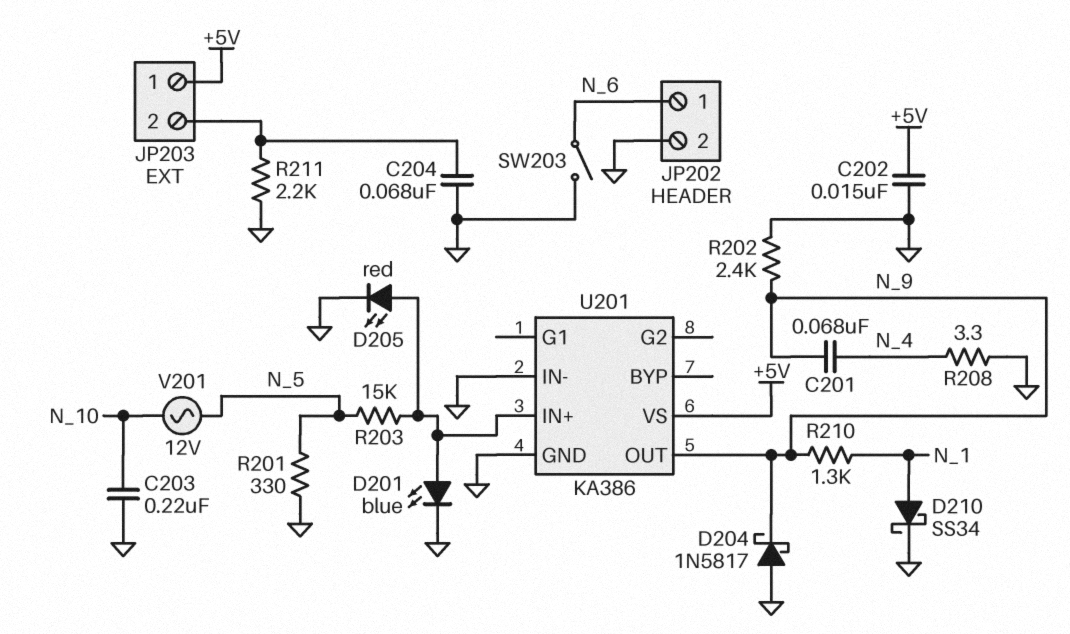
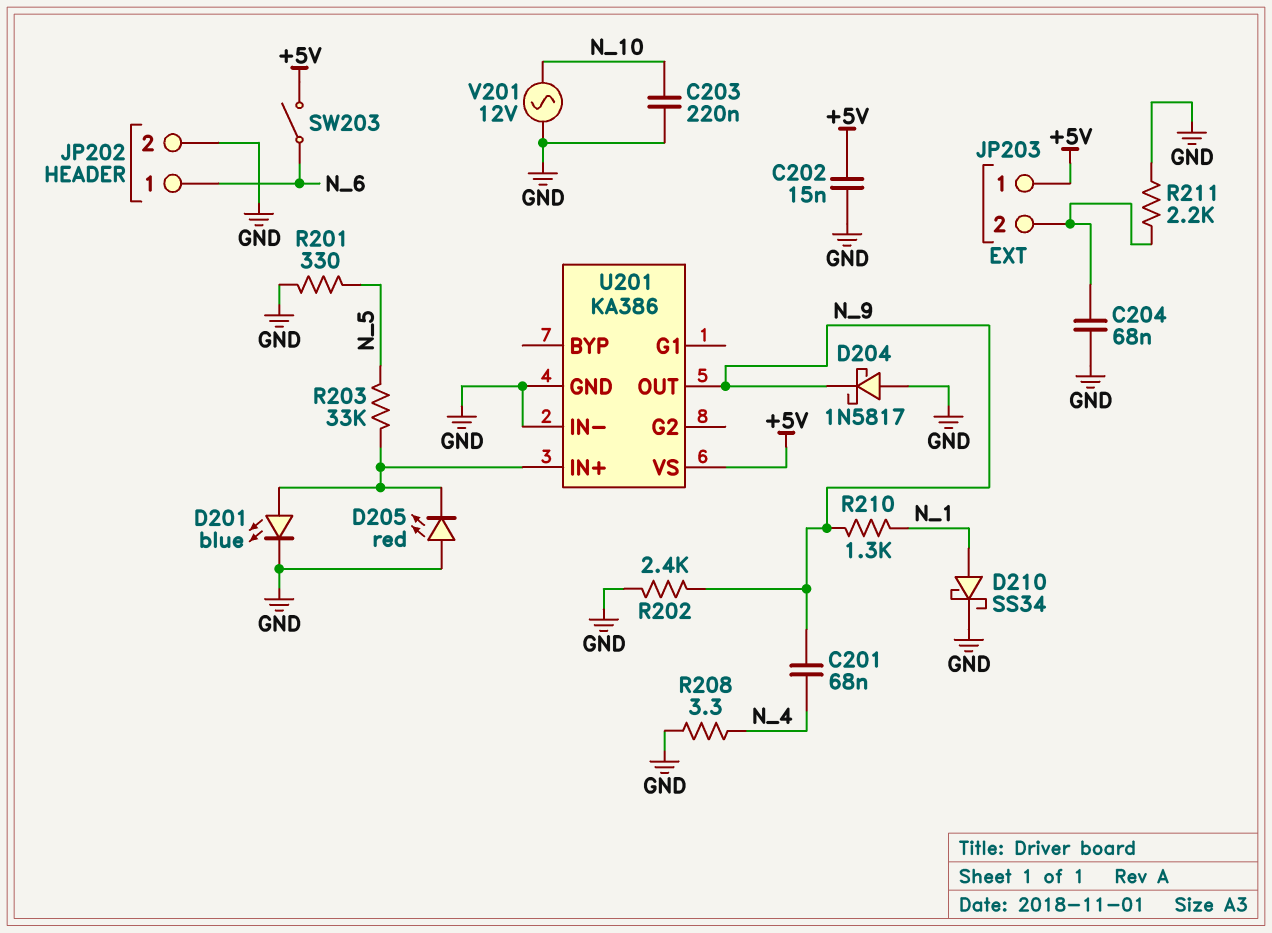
D205: LED red (A U201/IN+, K GND) -> LED red (A GND, K U201/IN+)
R203: 15k (N_5, U201/IN+) -> 33k (N_5, U201/IN+)
SW203: switch (GND, N_6) -> switch (+5V, N_6)
V201: AC 12V (N_5, N_10) -> AC 12V (GND, N_10)

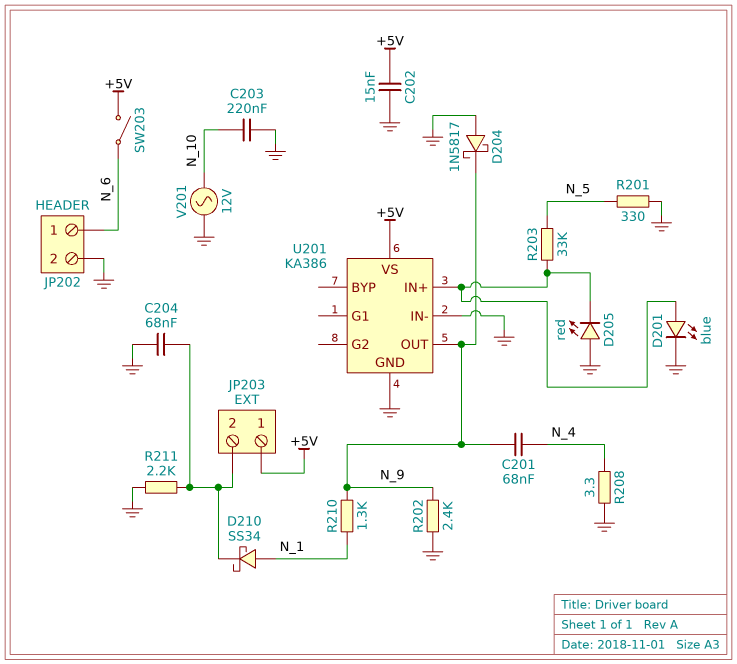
D210: schottky SS34 (A N_1, K GND) -> schottky SS34 (A N_1, K JP203/2)

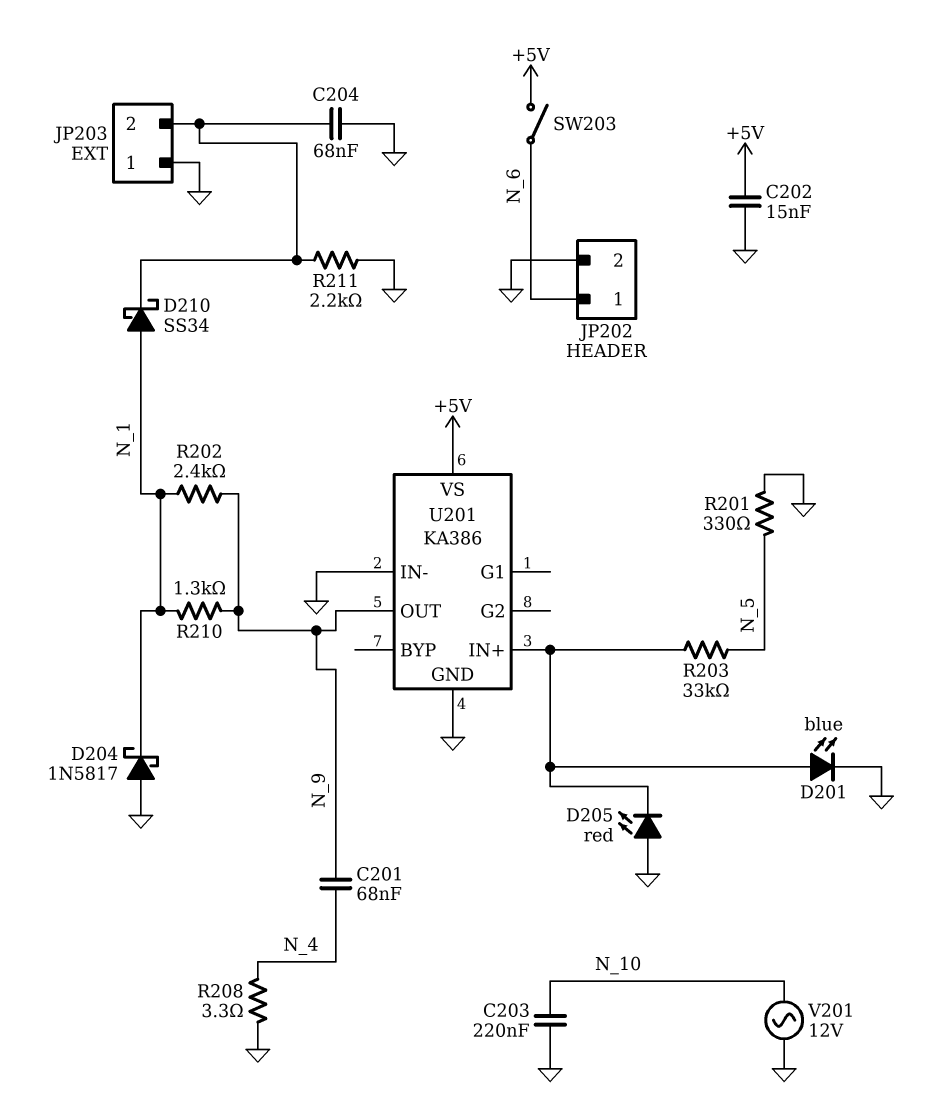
D204: schottky 1N5817 (A GND, K N_9) -> schottky 1N5817 (A GND, K N_1)
JP203 pin 1: +5V -> GND
R202: 2.4k (GND, N_9) -> 2.4k (N_1, N_9)

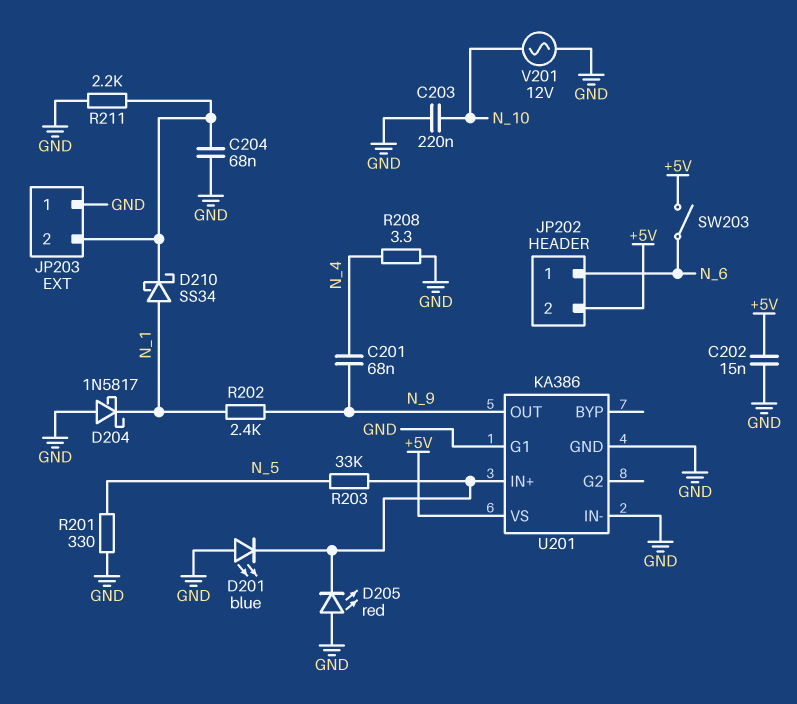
D201: LED blue (A U201/IN+, K GND) -> LED blue (A GND, K U201/IN+)
JP202 pin 2: GND -> +5V
R210: 1.3k (N_1, N_9) -> none
U201 pin G1: none -> GND

